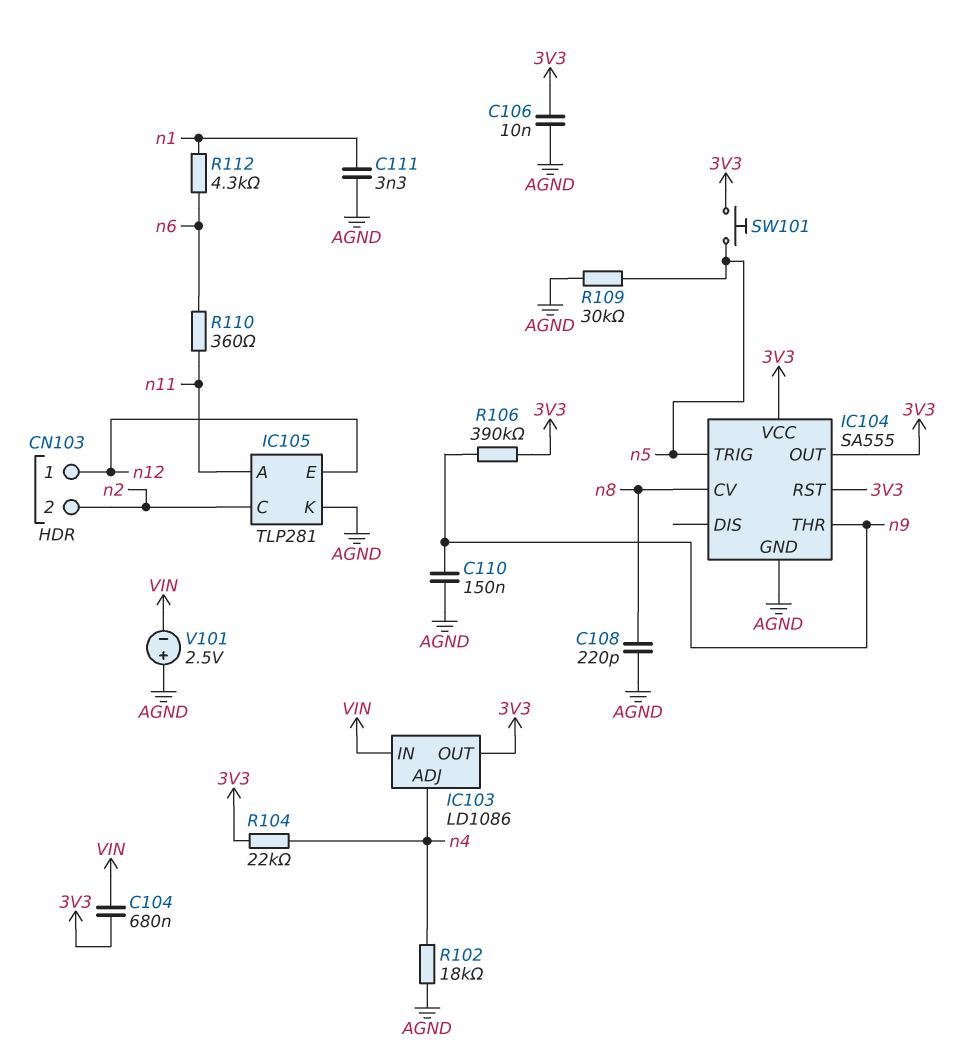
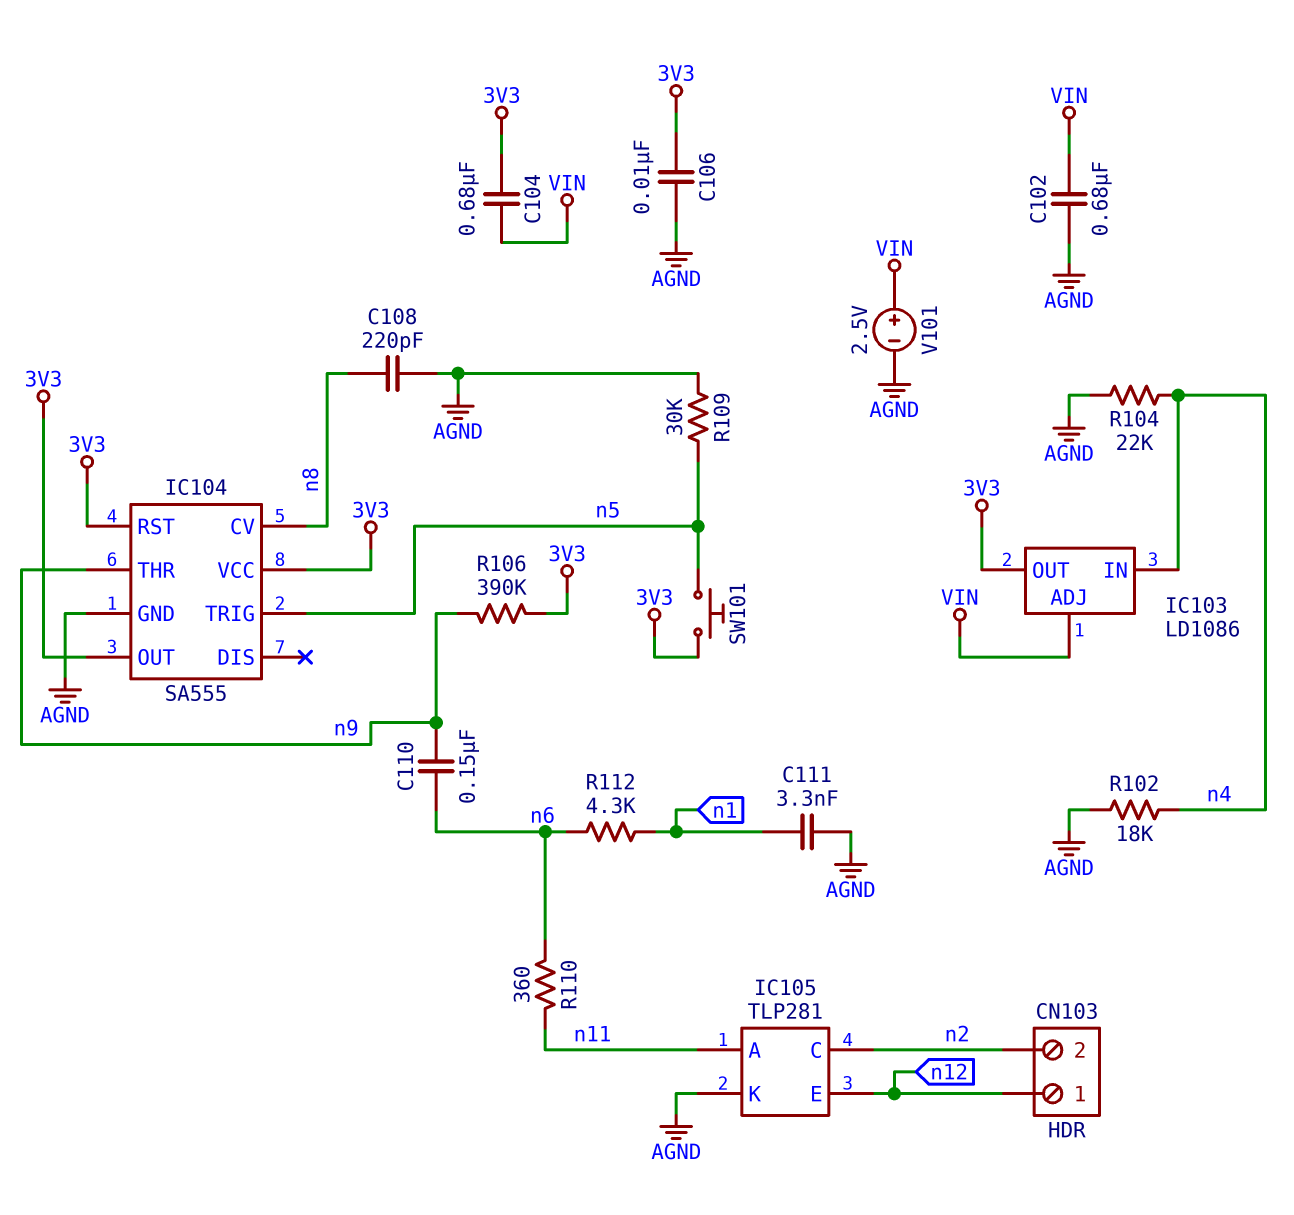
C102: none -> 680nF (AGND, VIN)
C110: 150nF (AGND, n9) -> 150nF (n6, n9)
IC103 pin ADJ: n4 -> VIN
IC103 pin IN: VIN -> n4
R104: 22k (3V3, n4) -> 22k (AGND, n4)
V101: 2.5V (plus AGND, minus VIN) -> 2.5V (plus VIN, minus AGND)

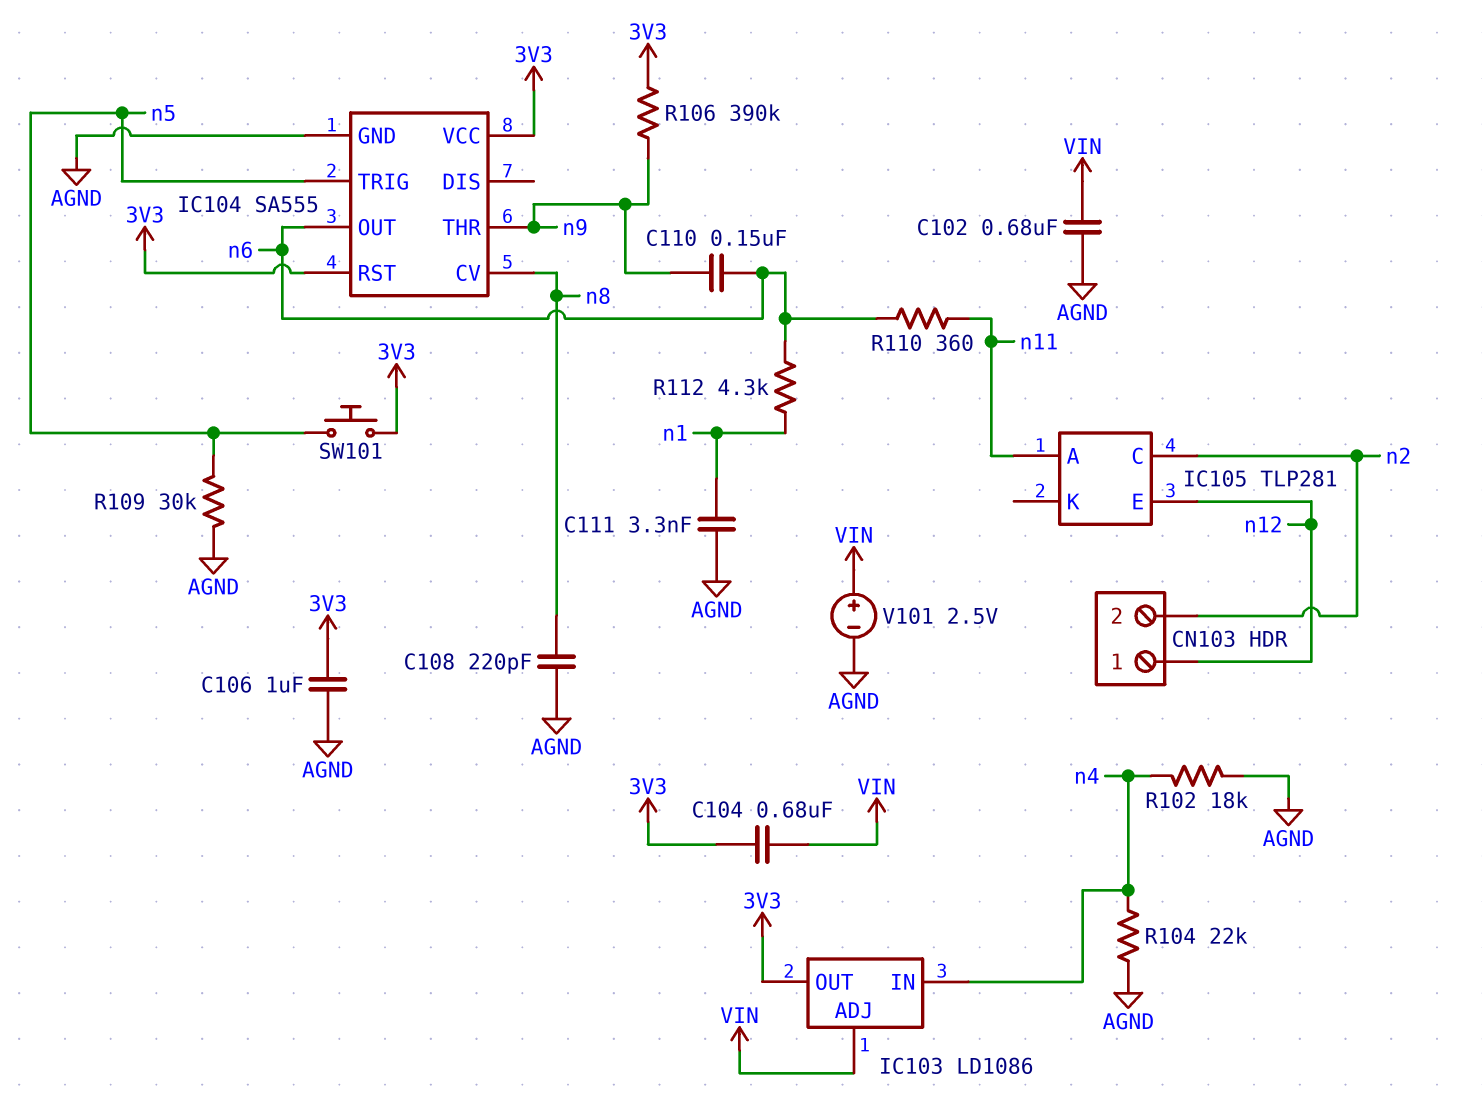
C106: 10nF (3V3, AGND) -> 1uF (3V3, AGND)
IC104 pin OUT: 3V3 -> n6
IC105 pin K: AGND -> none

